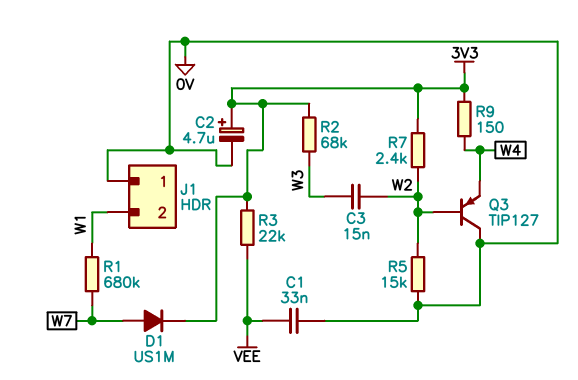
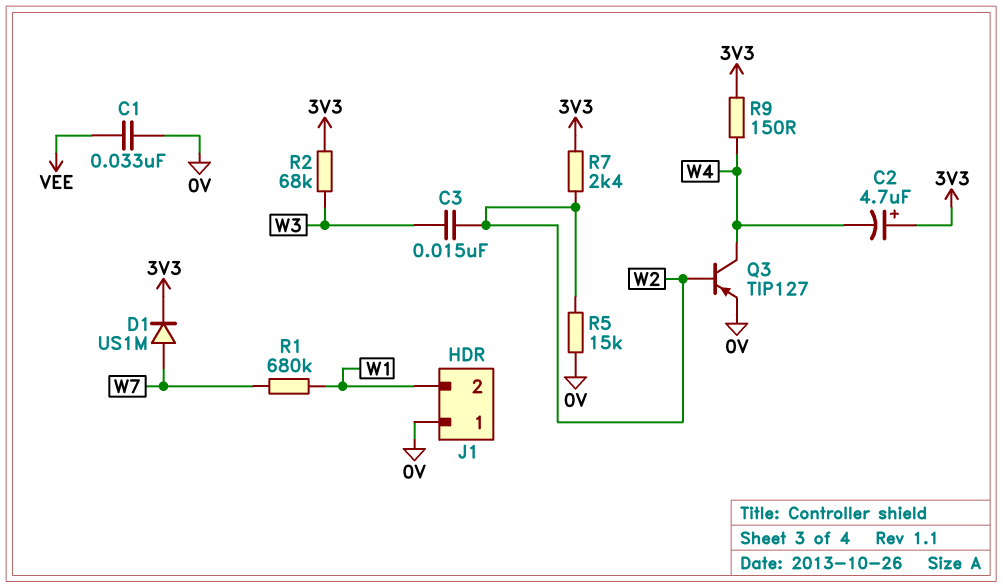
C2: 4.7uF (plus 3V3, minus 0V) -> 4.7uF (plus 3V3, minus W4)
Q3: PNP TIP127 (B W2, C 0V, E W4) -> PNP TIP127 (B W2, C W4, E 0V)
R3: 22k (3V3, VEE) -> none

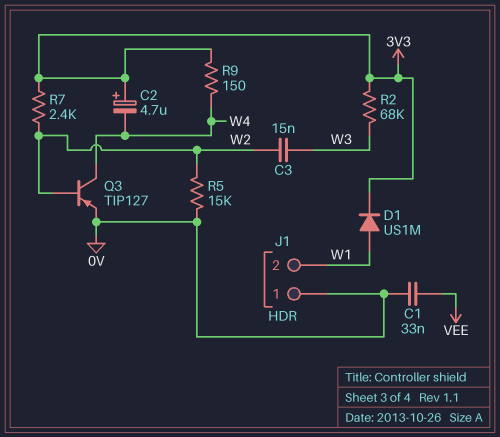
D1: diode US1M (A W7, K 3V3) -> diode US1M (A W1, K 3V3)
R1: 680k (W1, W7) -> none

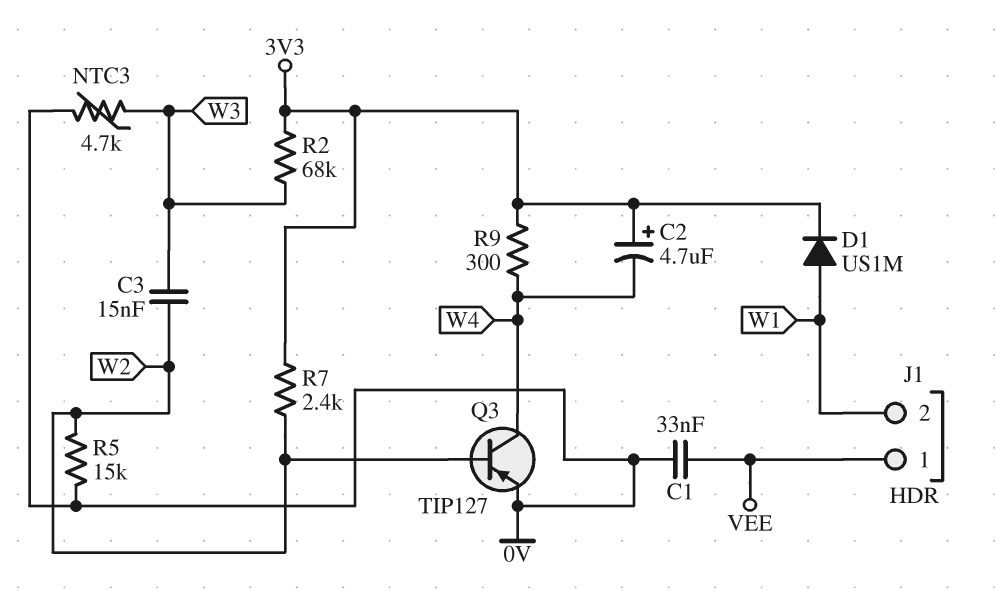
J1 pin 1: 0V -> VEE
NTC3: none -> 4.7k (0V, W3)
R9: 150 (3V3, W4) -> 300 (3V3, W4)

